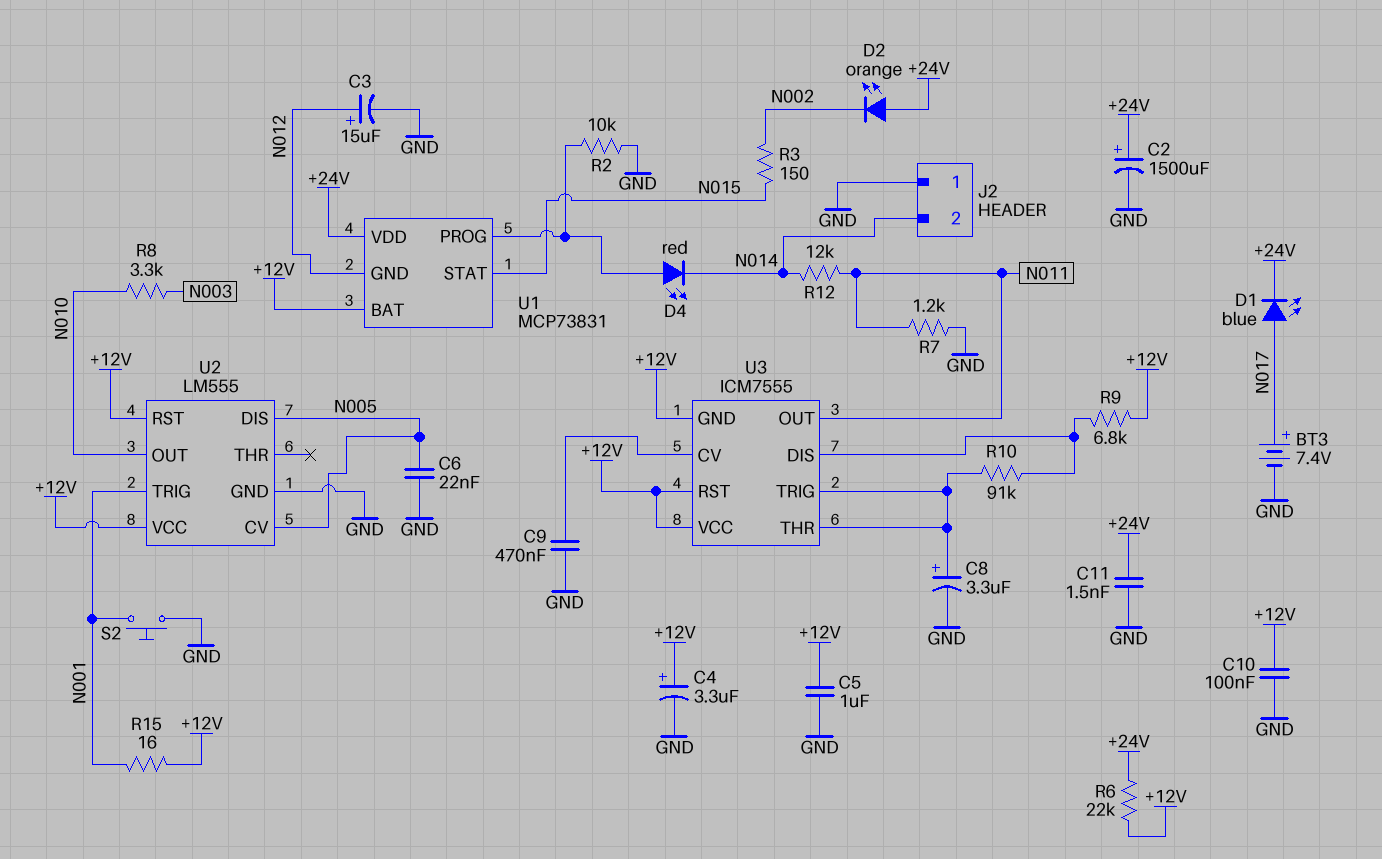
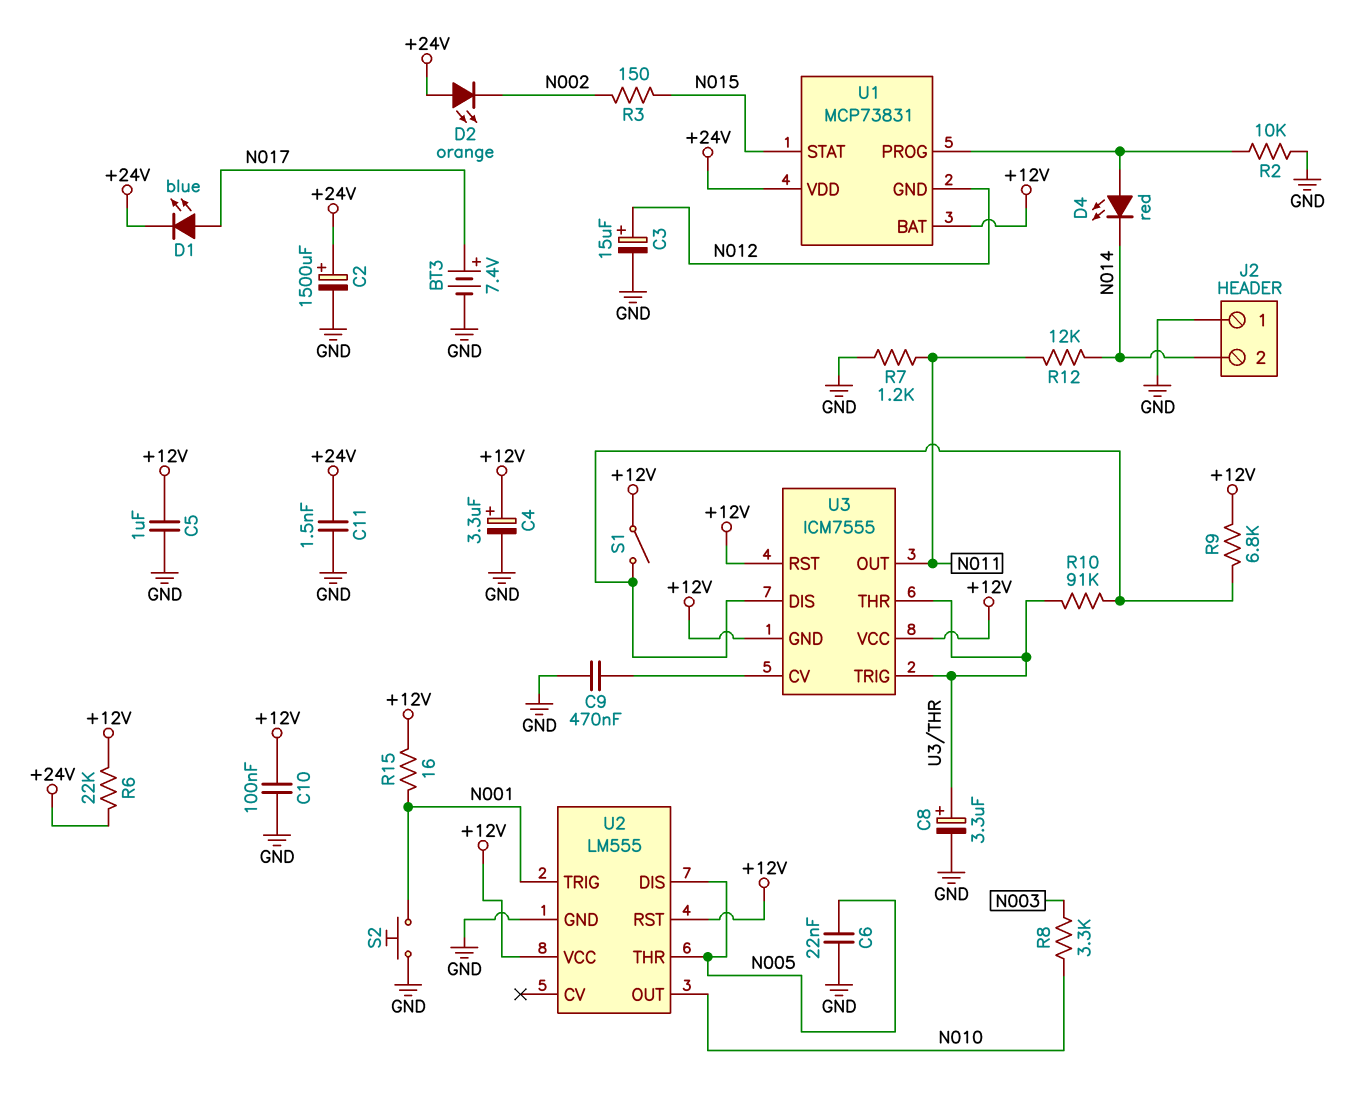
S1: none -> switch (+12V, U3/DIS)
U2 pin CV: N005 -> none
U2 pin THR: none -> N005

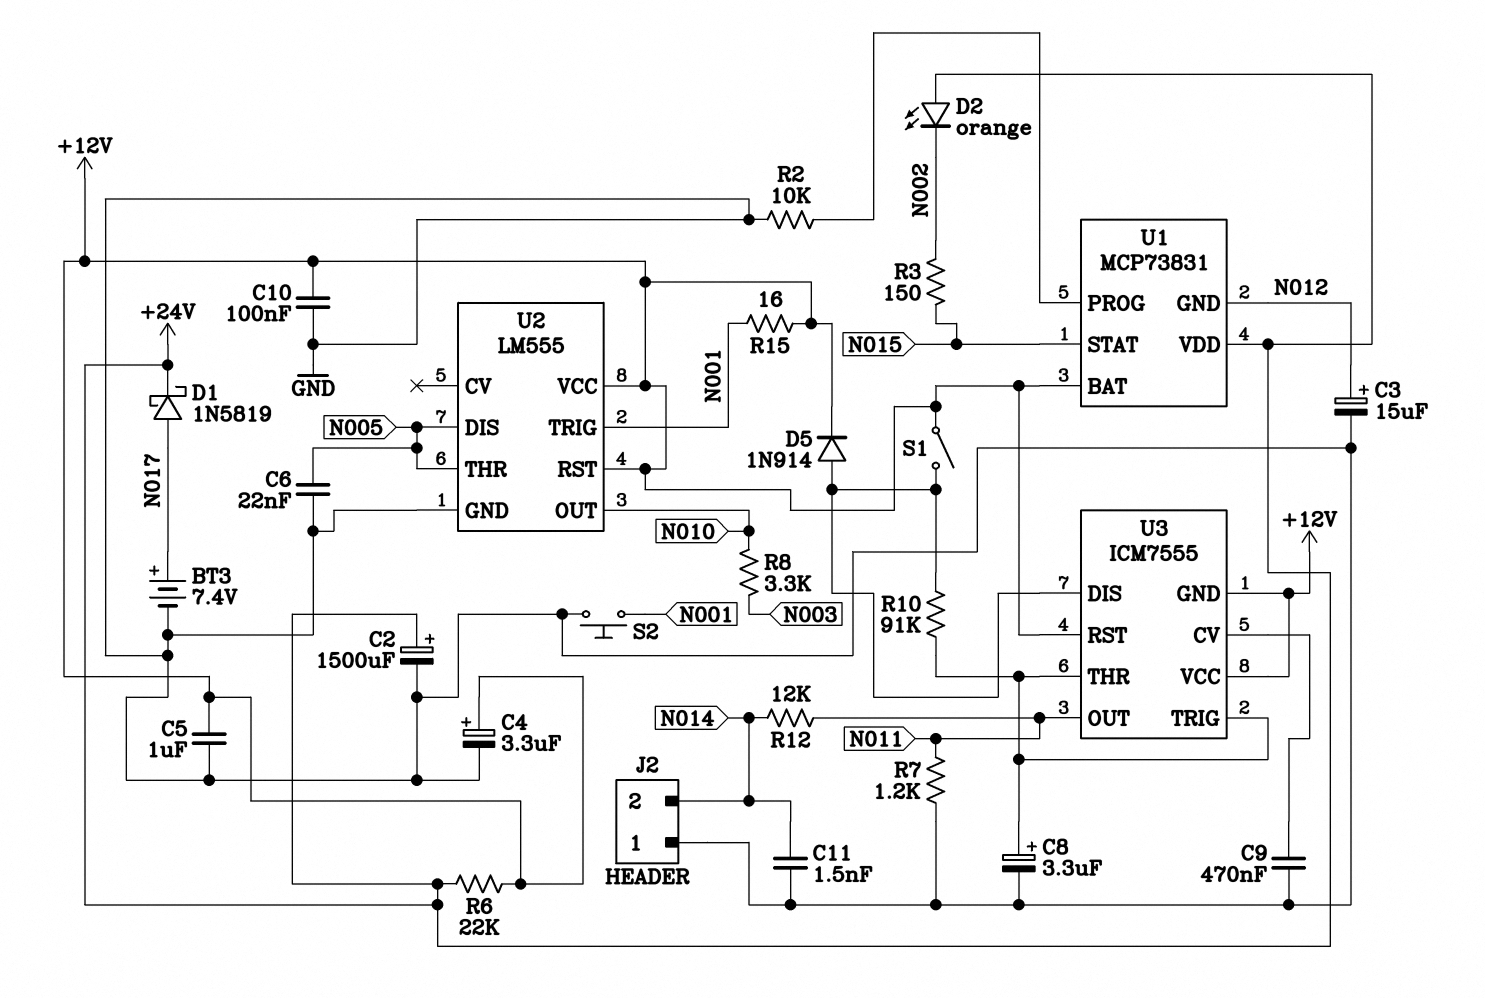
C11: 1.5nF (+24V, GND) -> 1.5nF (GND, N014)
D1: LED blue (A N017, K +24V) -> schottky 1N5819 (A N017, K +24V)
D4: LED red (A U1/PROG, K N014) -> none
D5: none -> diode 1N914 (A U3/DIS, K +12V)
R9: 6.8k (+12V, U3/DIS) -> none

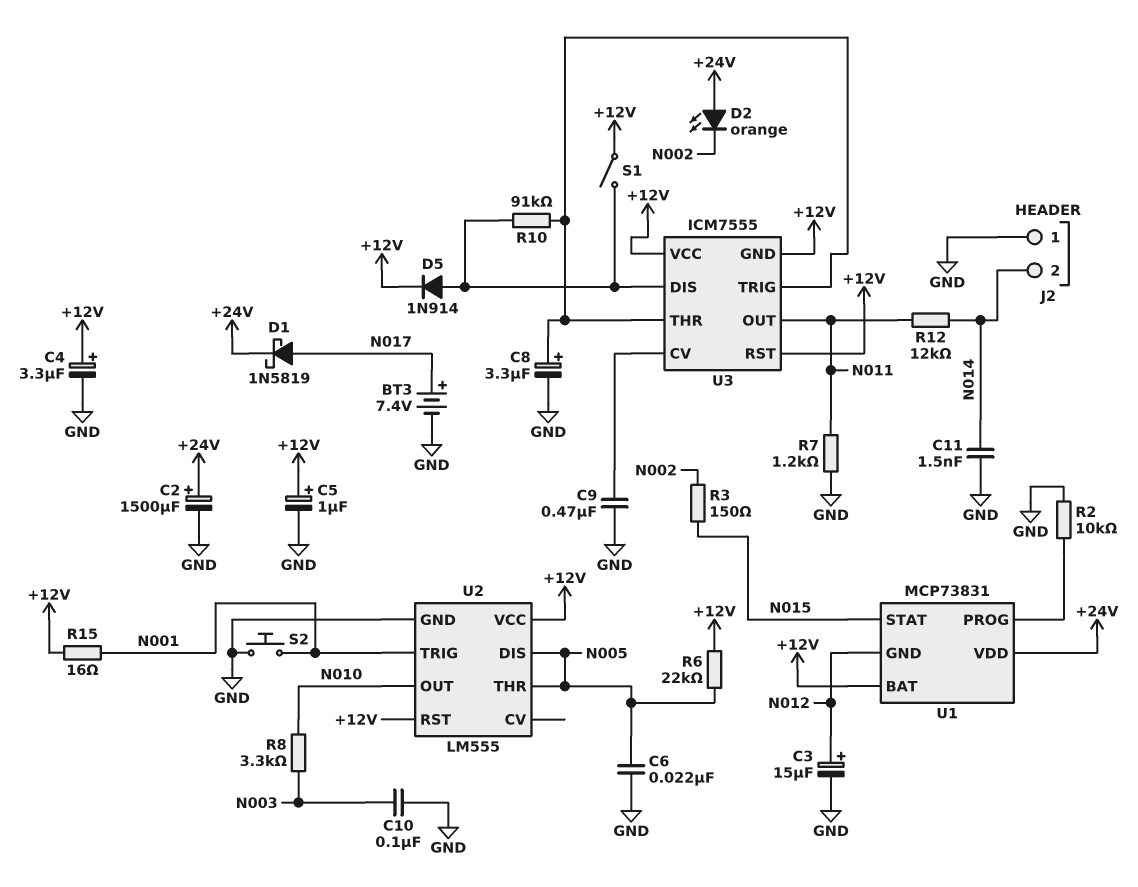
C5: 1uF (+12V, GND) -> 1uF (plus +12V, minus GND)
C10: 100nF (+12V, GND) -> 100nF (GND, N003)
R6: 22k (+12V, +24V) -> 22k (+12V, N005)

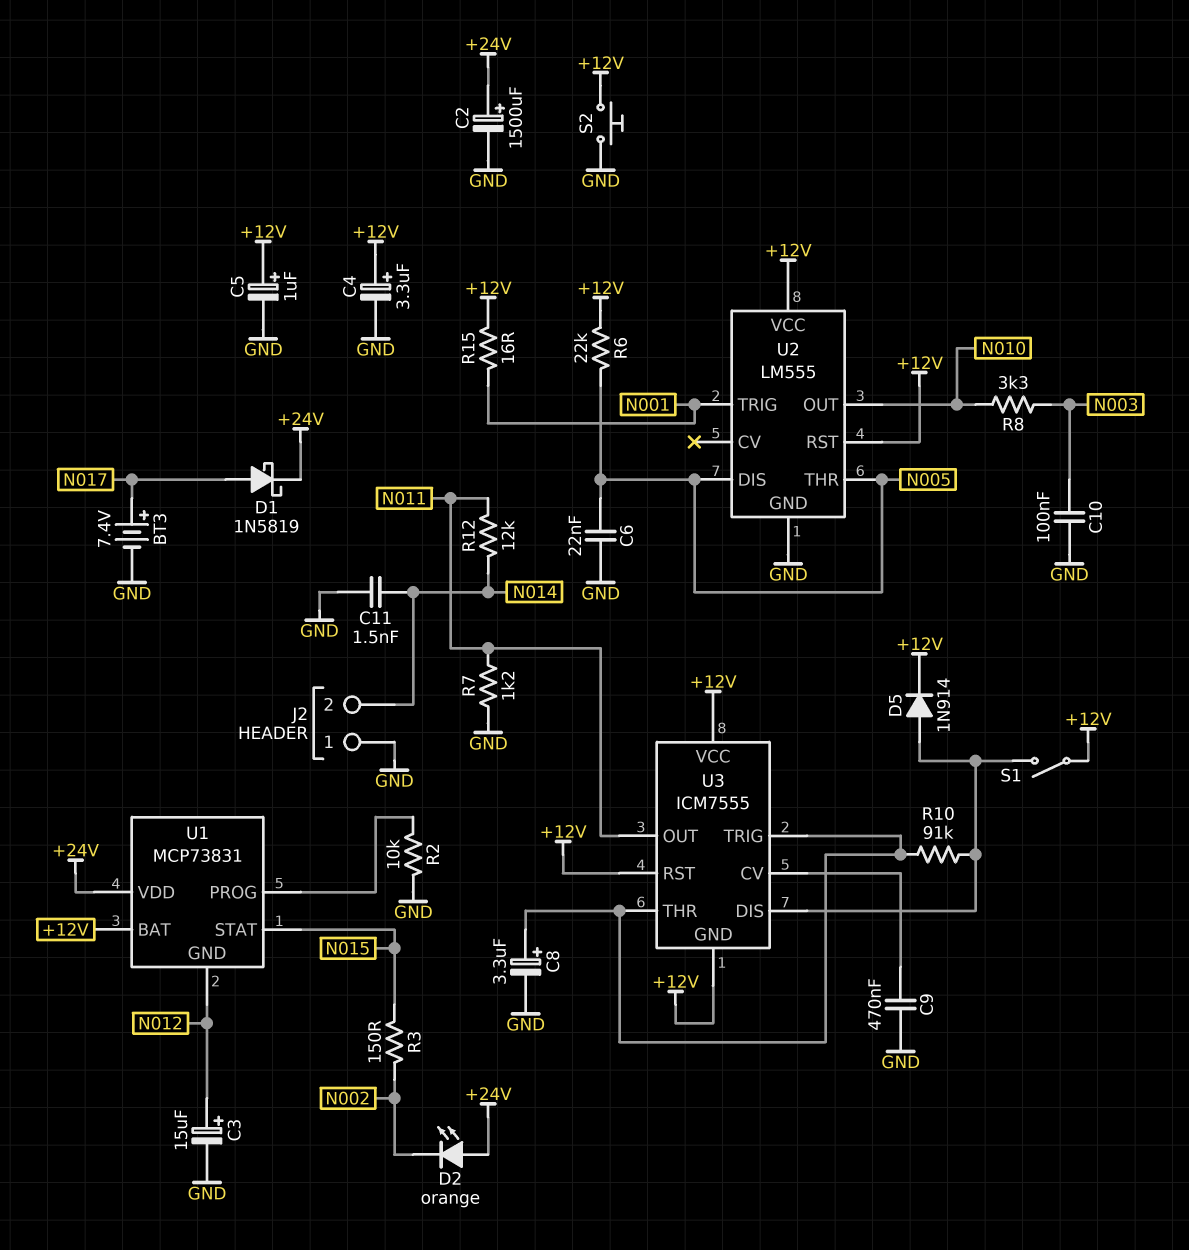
S2: button (GND, N001) -> button (+12V, GND)

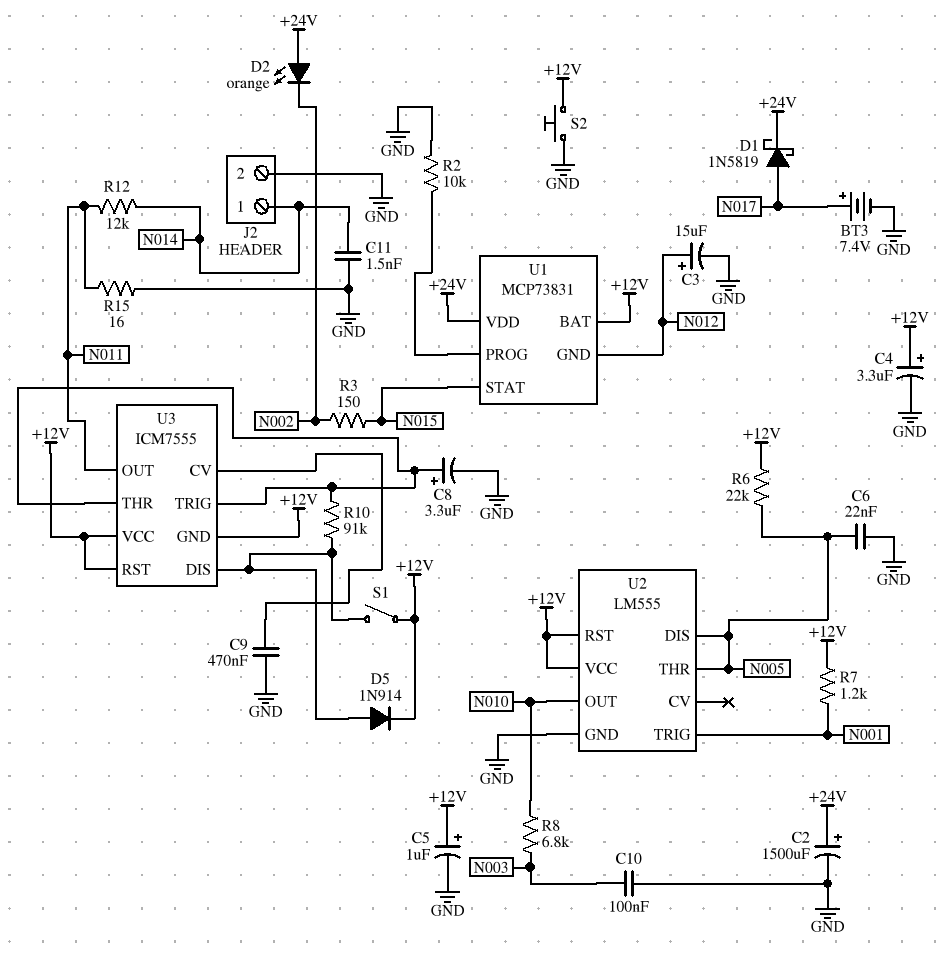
J2 pin 1: GND -> N014
J2 pin 2: N014 -> GND
R7: 1.2k (GND, N011) -> 1.2k (+12V, N001)
R8: 3.3k (N003, N010) -> 6.8k (N003, N010)
R15: 16 (+12V, N001) -> 16 (GND, N011)

